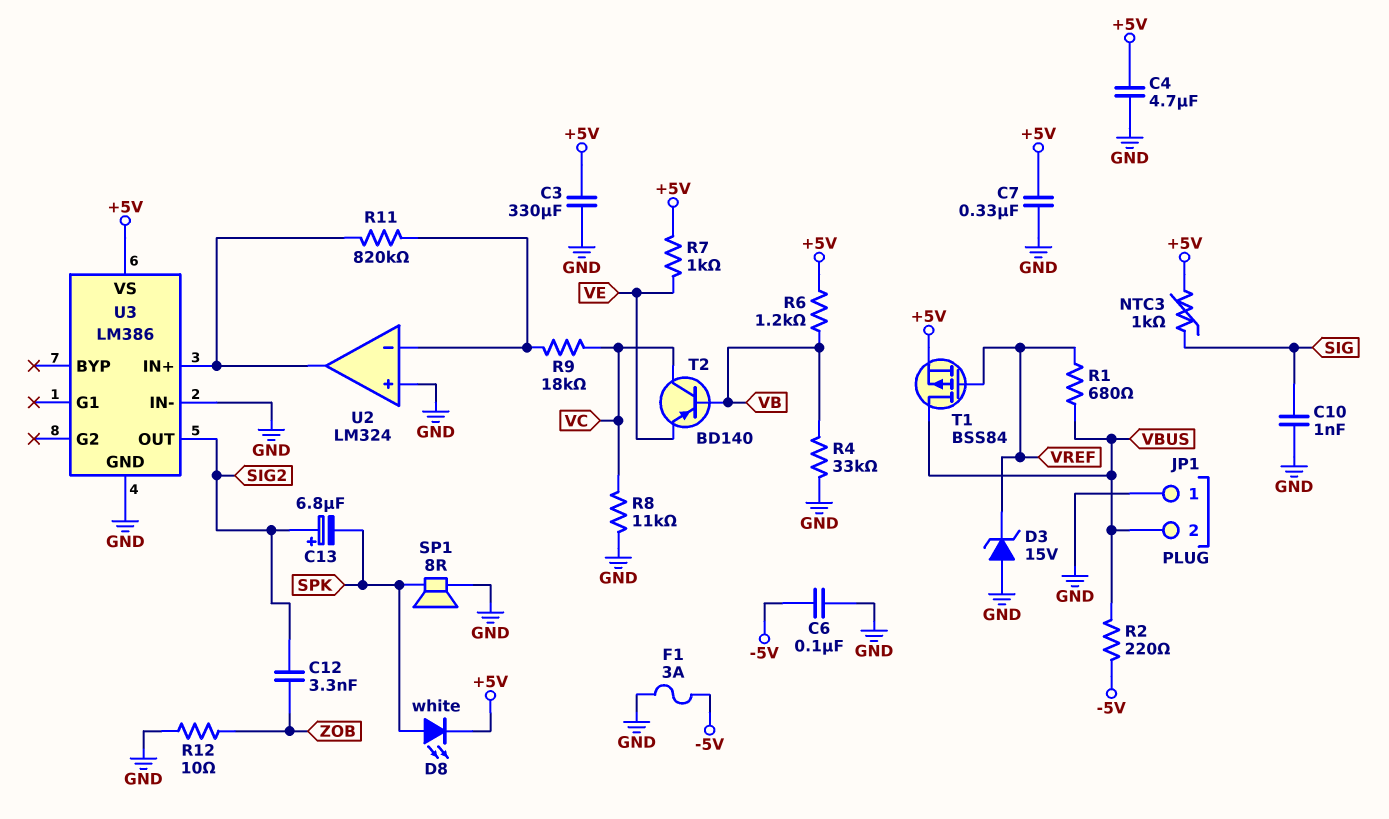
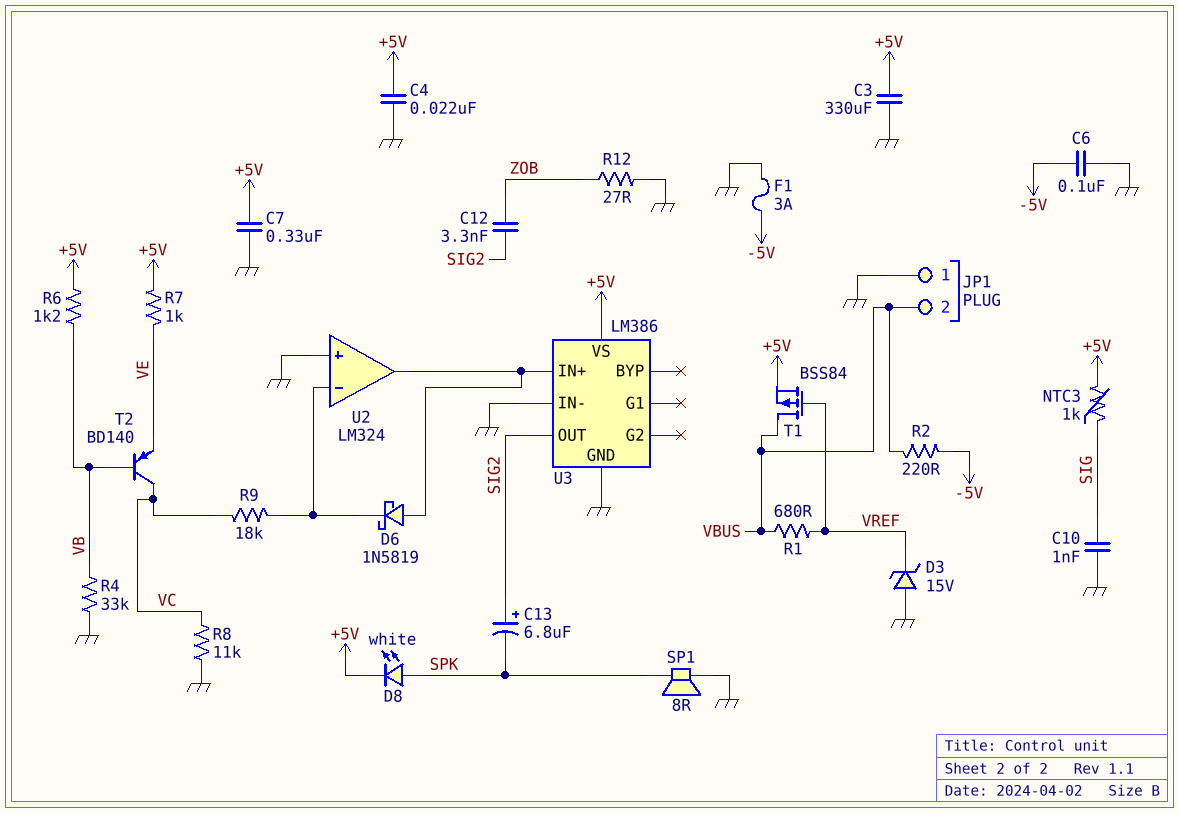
C4: 4.7uF (+5V, GND) -> 22nF (+5V, GND)
D6: none -> schottky 1N5819 (A U2/out, K U2/in-)
R11: 820k (U2/in-, U2/out) -> none
R12: 10 (GND, ZOB) -> 27 (GND, ZOB)

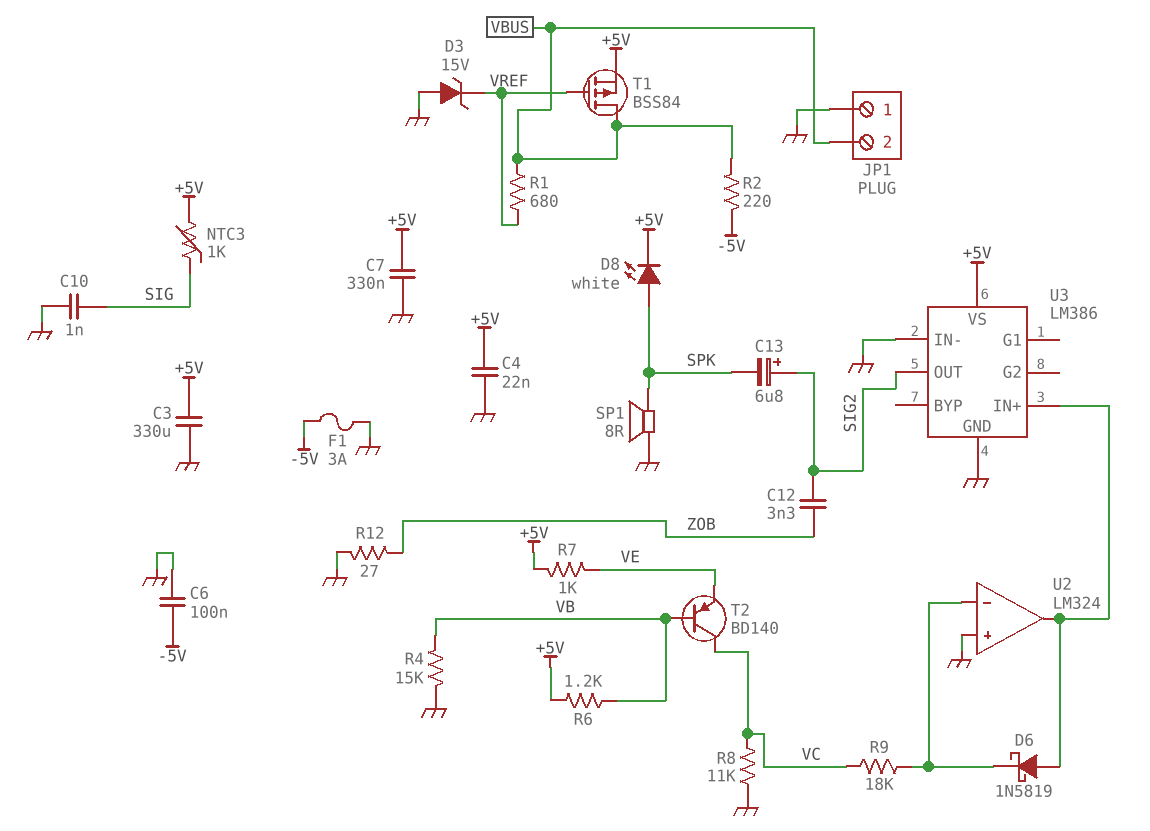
R4: 33k (GND, VB) -> 15k (GND, VB)

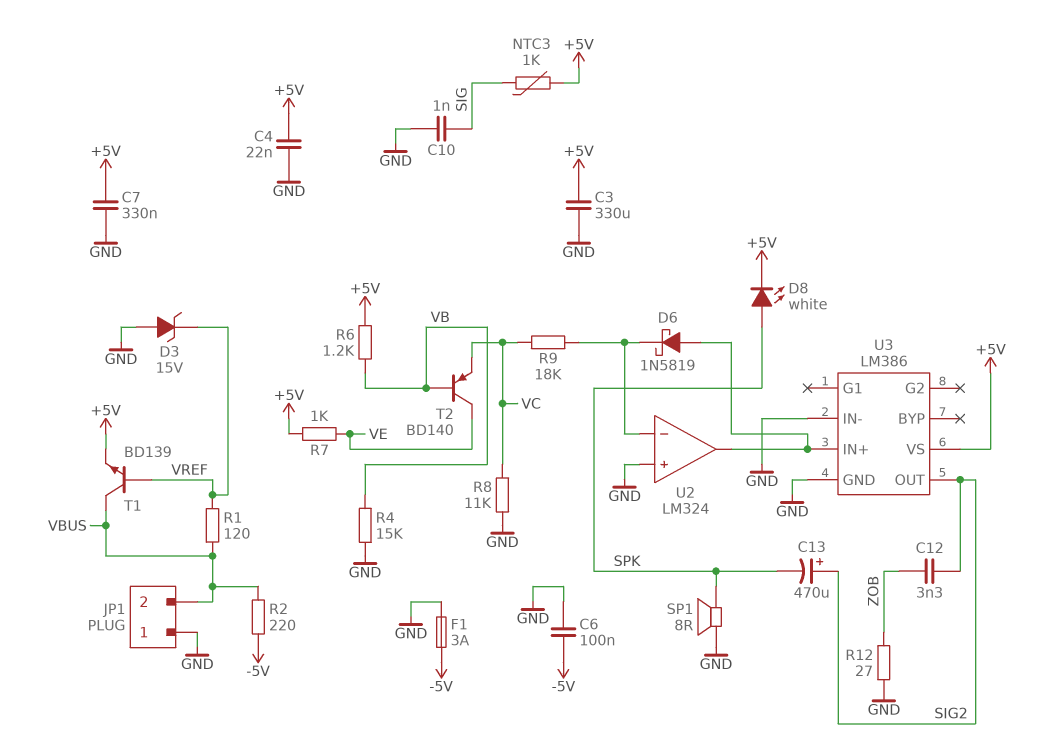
C13: 6.8uF (plus SIG2, minus SPK) -> 470uF (plus SIG2, minus SPK)
R1: 680 (VBUS, VREF) -> 120 (VBUS, VREF)
T1: PMOS BSS84 (G VREF, D VBUS, S +5V) -> NPN BD139 (B VREF, C VBUS, E +5V)
T2: PNP BD140 (B VB, C VC, E VE) -> PNP BD140 (B VB, C VE, E VC)

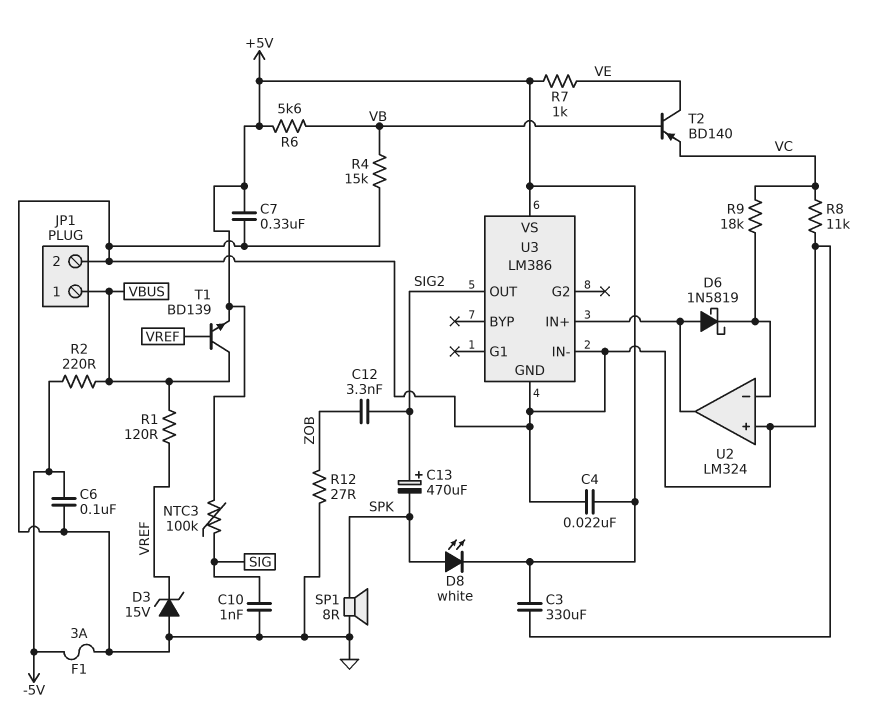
JP1 pin 1: GND -> VBUS
JP1 pin 2: VBUS -> GND
NTC3: 1k (+5V, SIG) -> 100k (+5V, SIG)
R6: 1.2k (+5V, VB) -> 5.6k (+5V, VB)

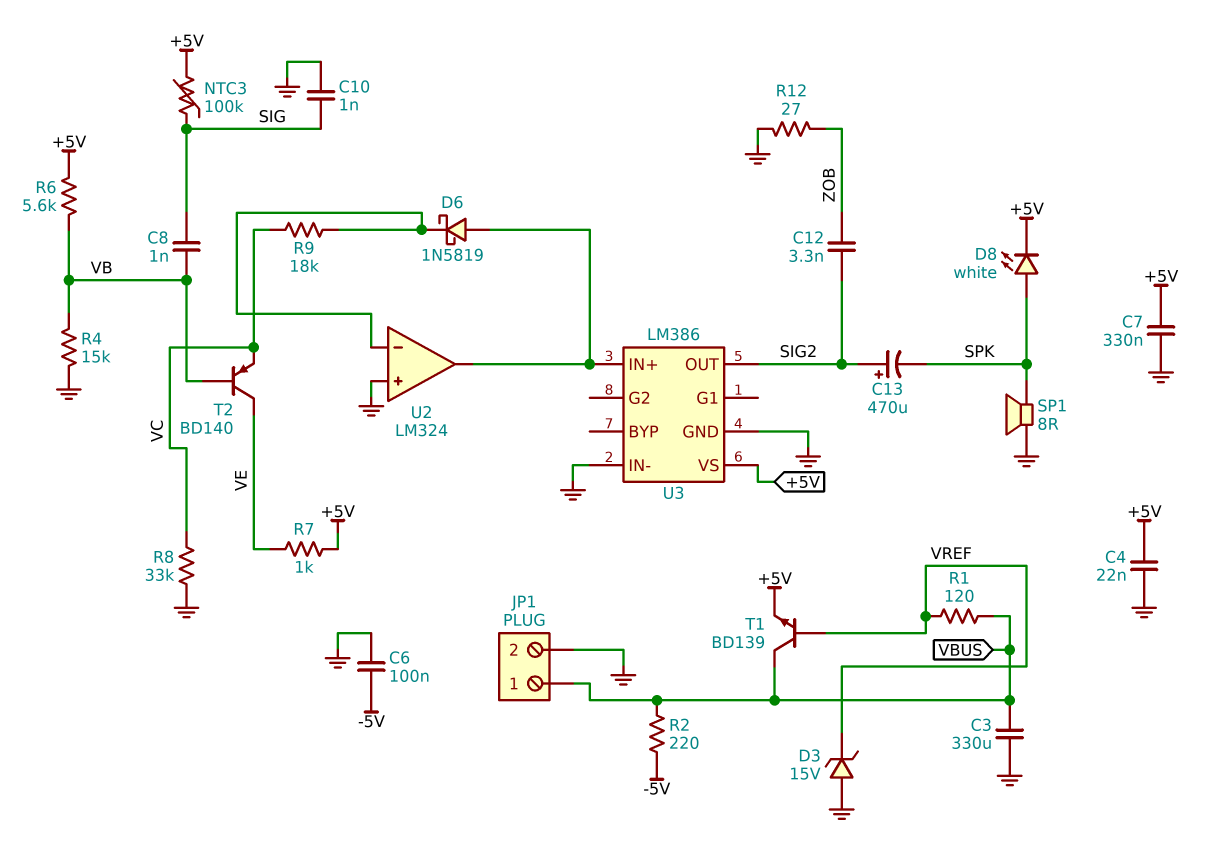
C3: 330uF (+5V, GND) -> 330uF (GND, VBUS)
C8: none -> 1nF (SIG, VB)
F1: 3A (-5V, GND) -> none
R8: 11k (GND, VC) -> 33k (GND, VC)

